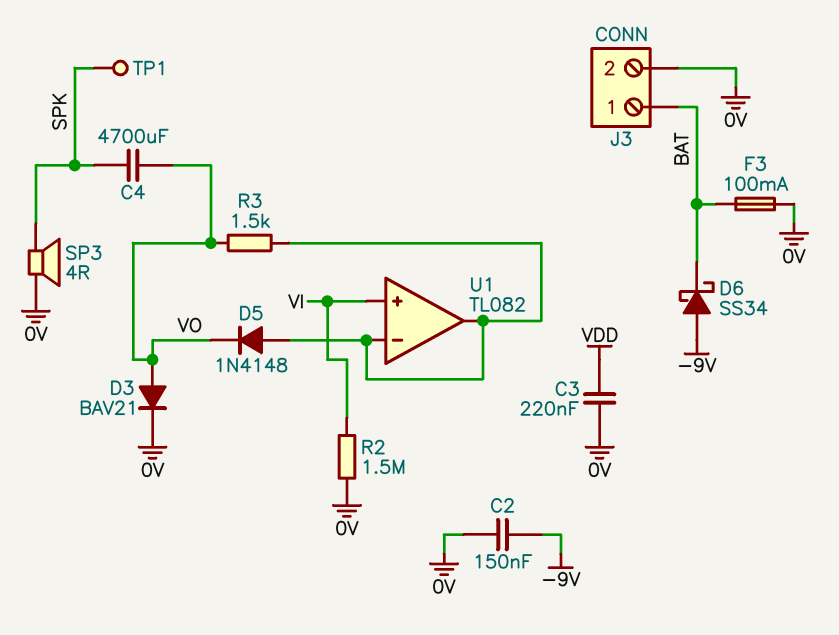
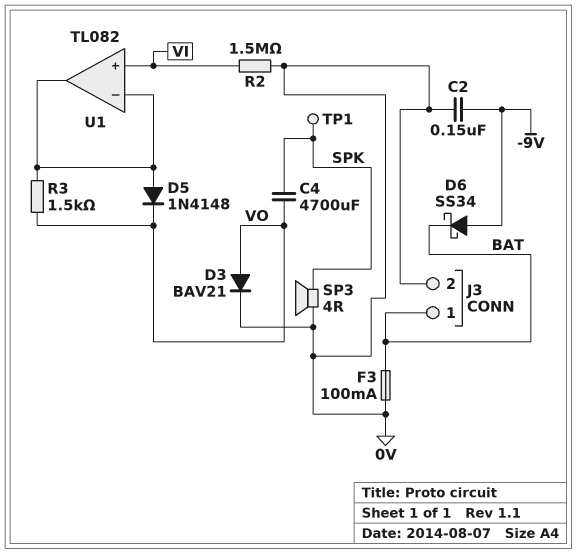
C3: 220nF (0V, VDD) -> none

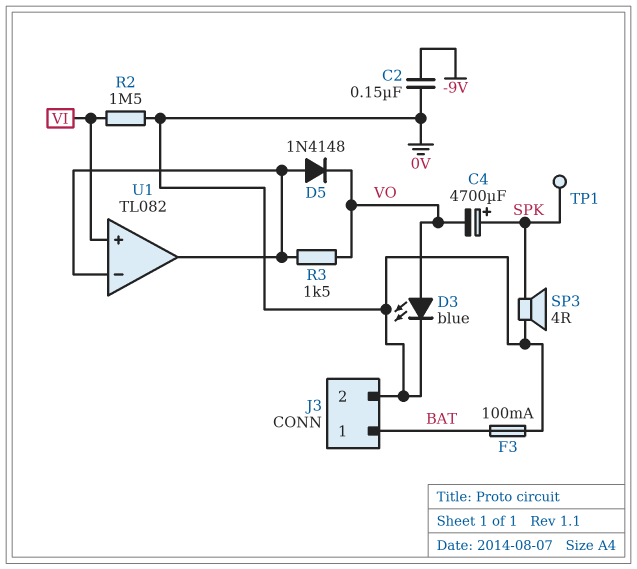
C4: 4700uF (SPK, VO) -> 4700uF (plus SPK, minus VO)
D3: diode BAV21 (A VO, K 0V) -> LED blue (A VO, K 0V)
D6: schottky SS34 (A -9V, K BAT) -> none

